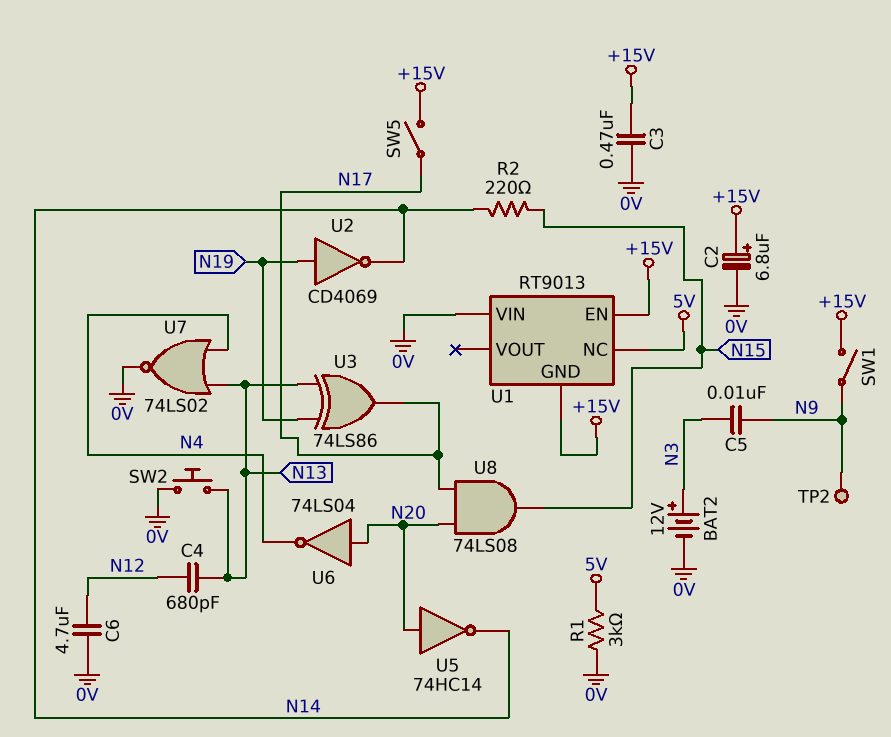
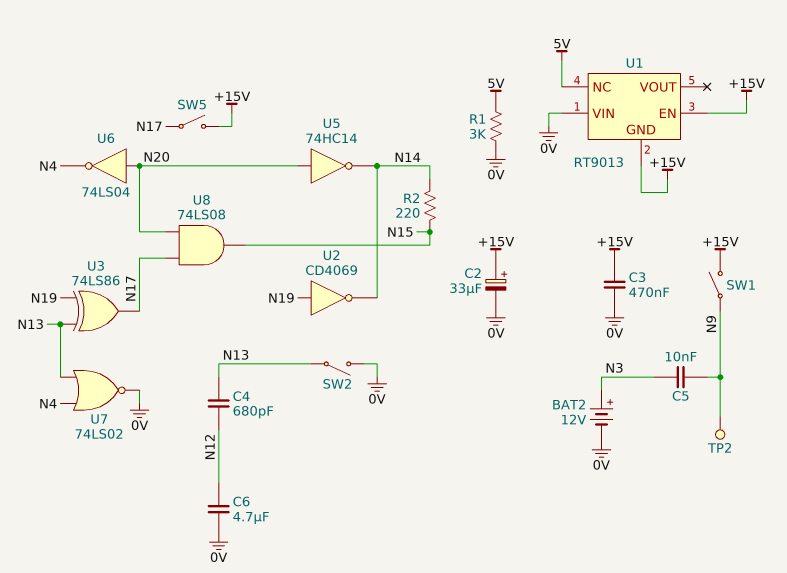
C2: 6.8uF (plus +15V, minus 0V) -> 33uF (plus +15V, minus 0V)
SW2: button (0V, N13) -> switch (0V, N13)

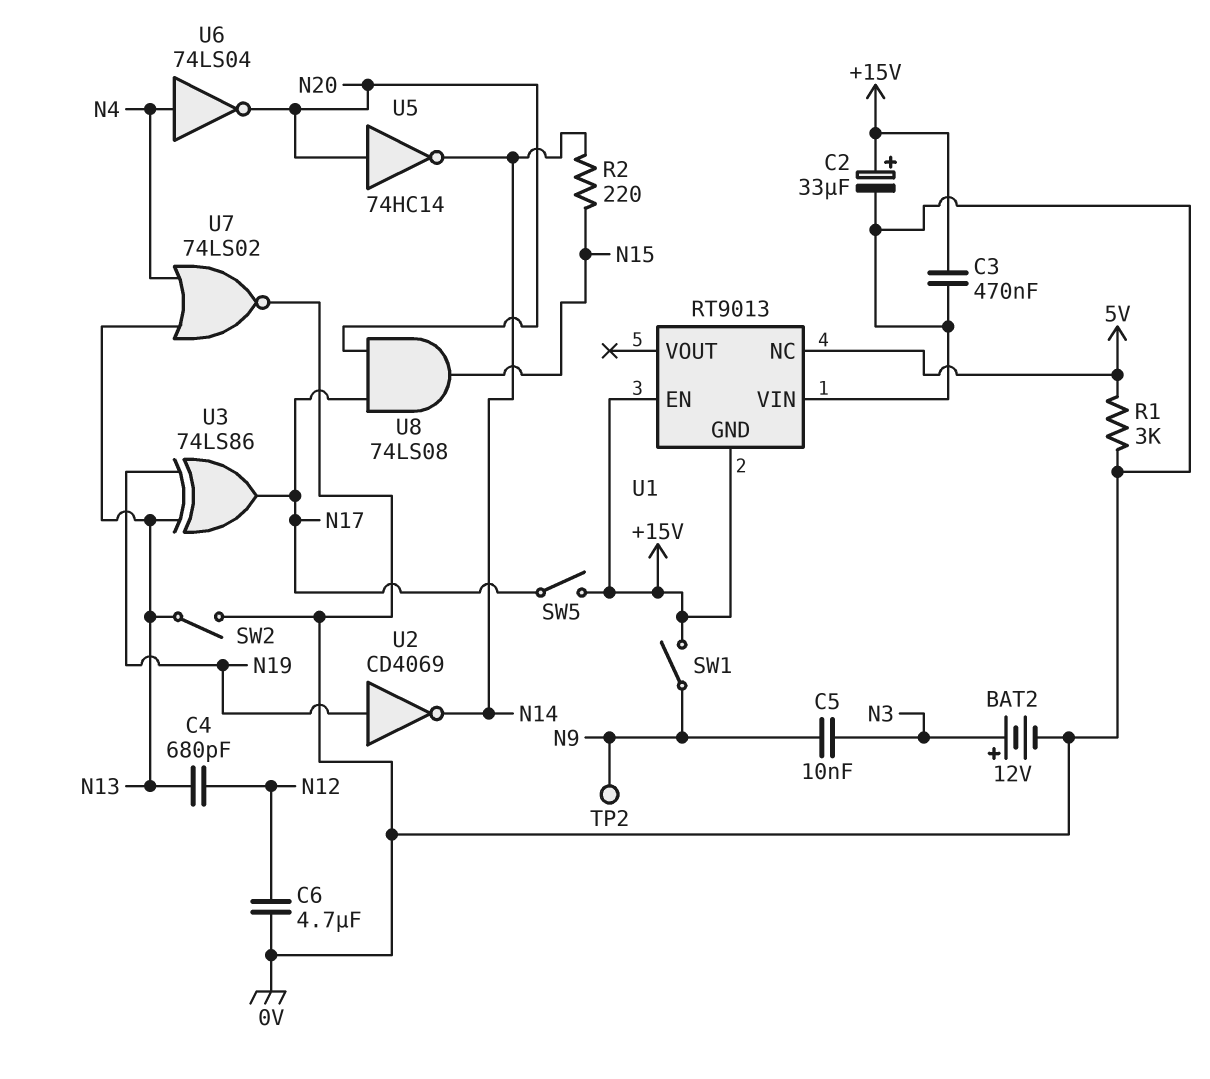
U6: NOT 74LS04 (in N20, out N4) -> NOT 74LS04 (in N4, out N20)

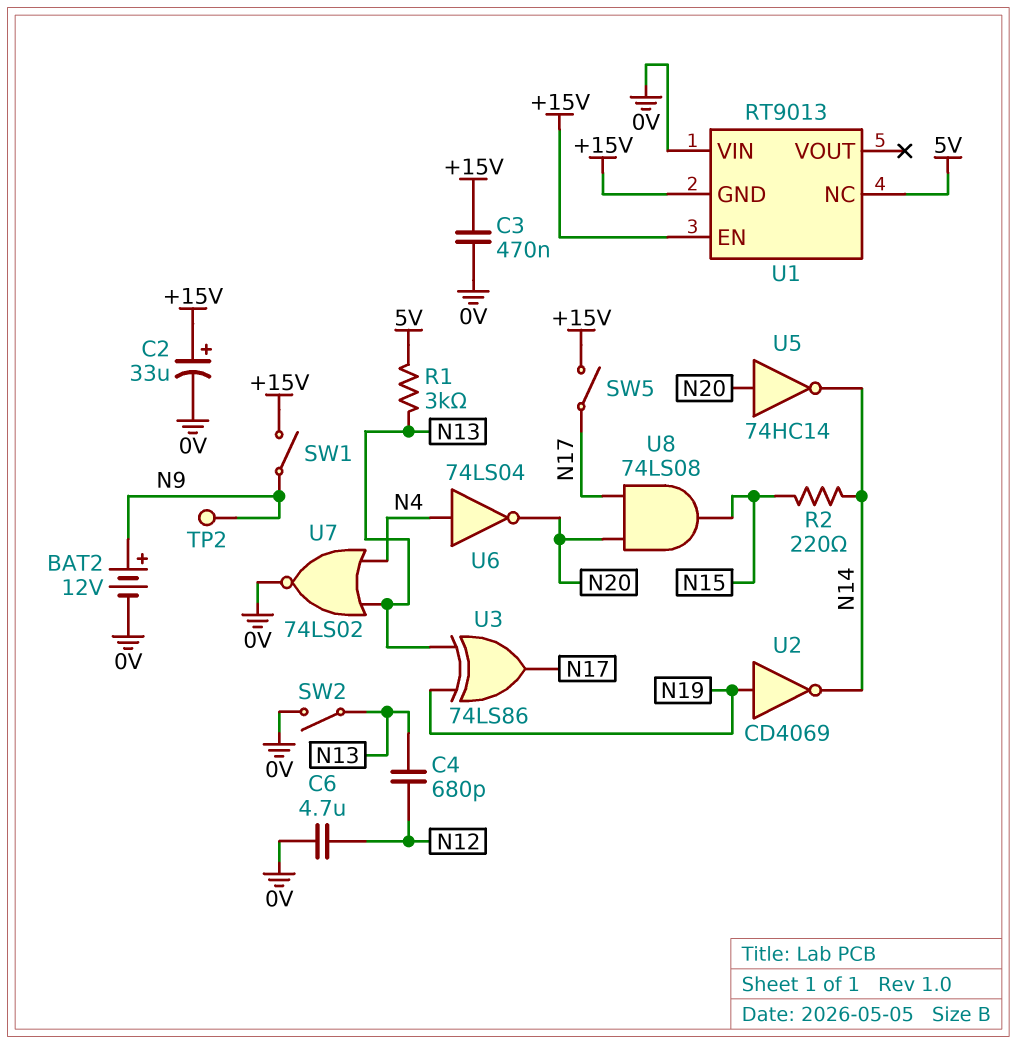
BAT2: 12V (plus N3, minus 0V) -> 12V (plus N9, minus 0V)
C5: 10nF (N3, N9) -> none
R1: 3k (0V, 5V) -> 3k (5V, N13)

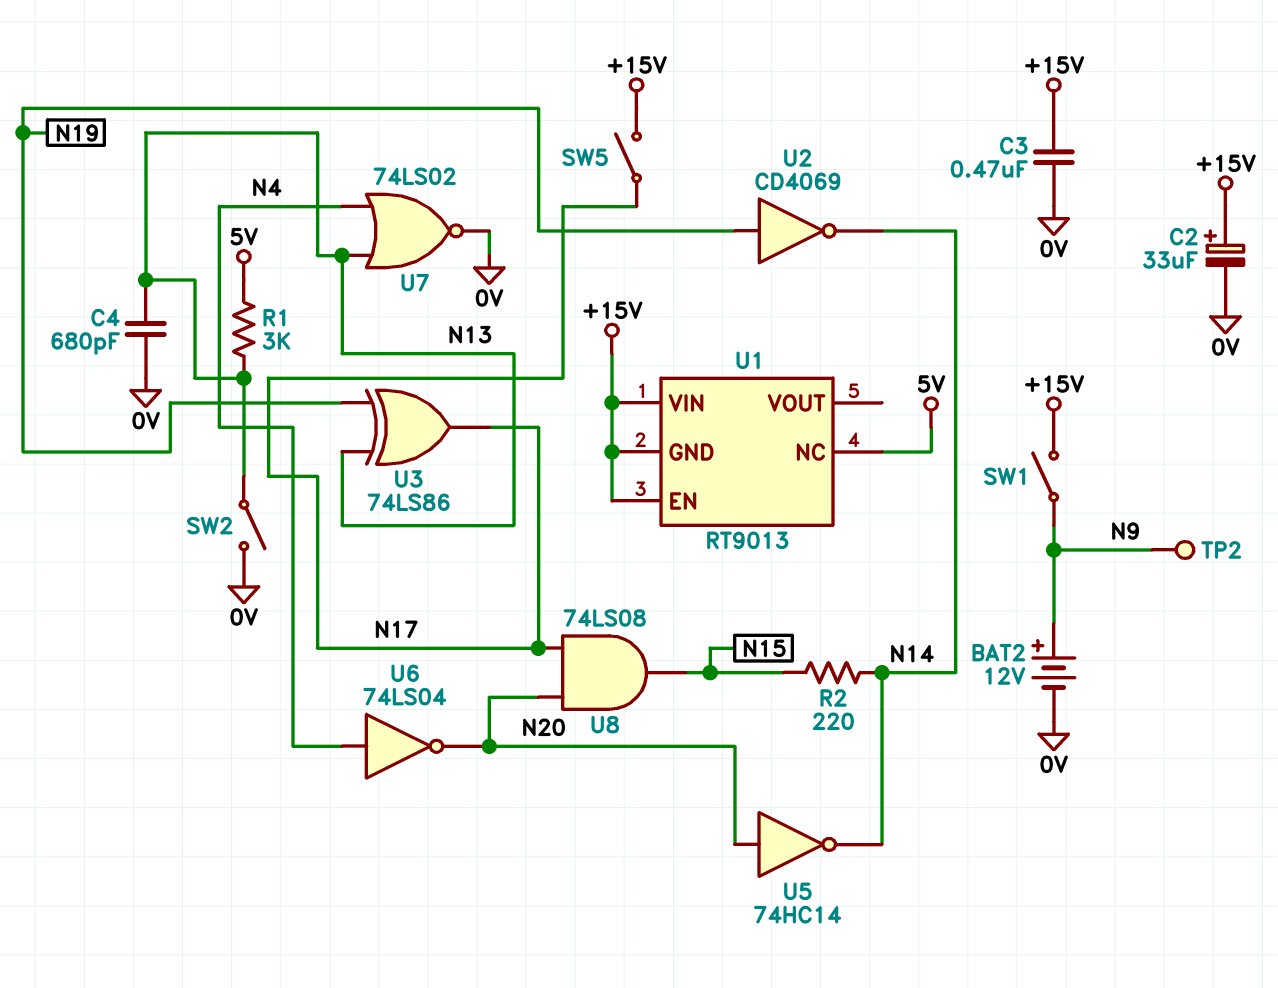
C4: 680pF (N12, N13) -> 680pF (0V, N13)
C6: 4.7uF (0V, N12) -> none
U1 pin VIN: 0V -> +15V

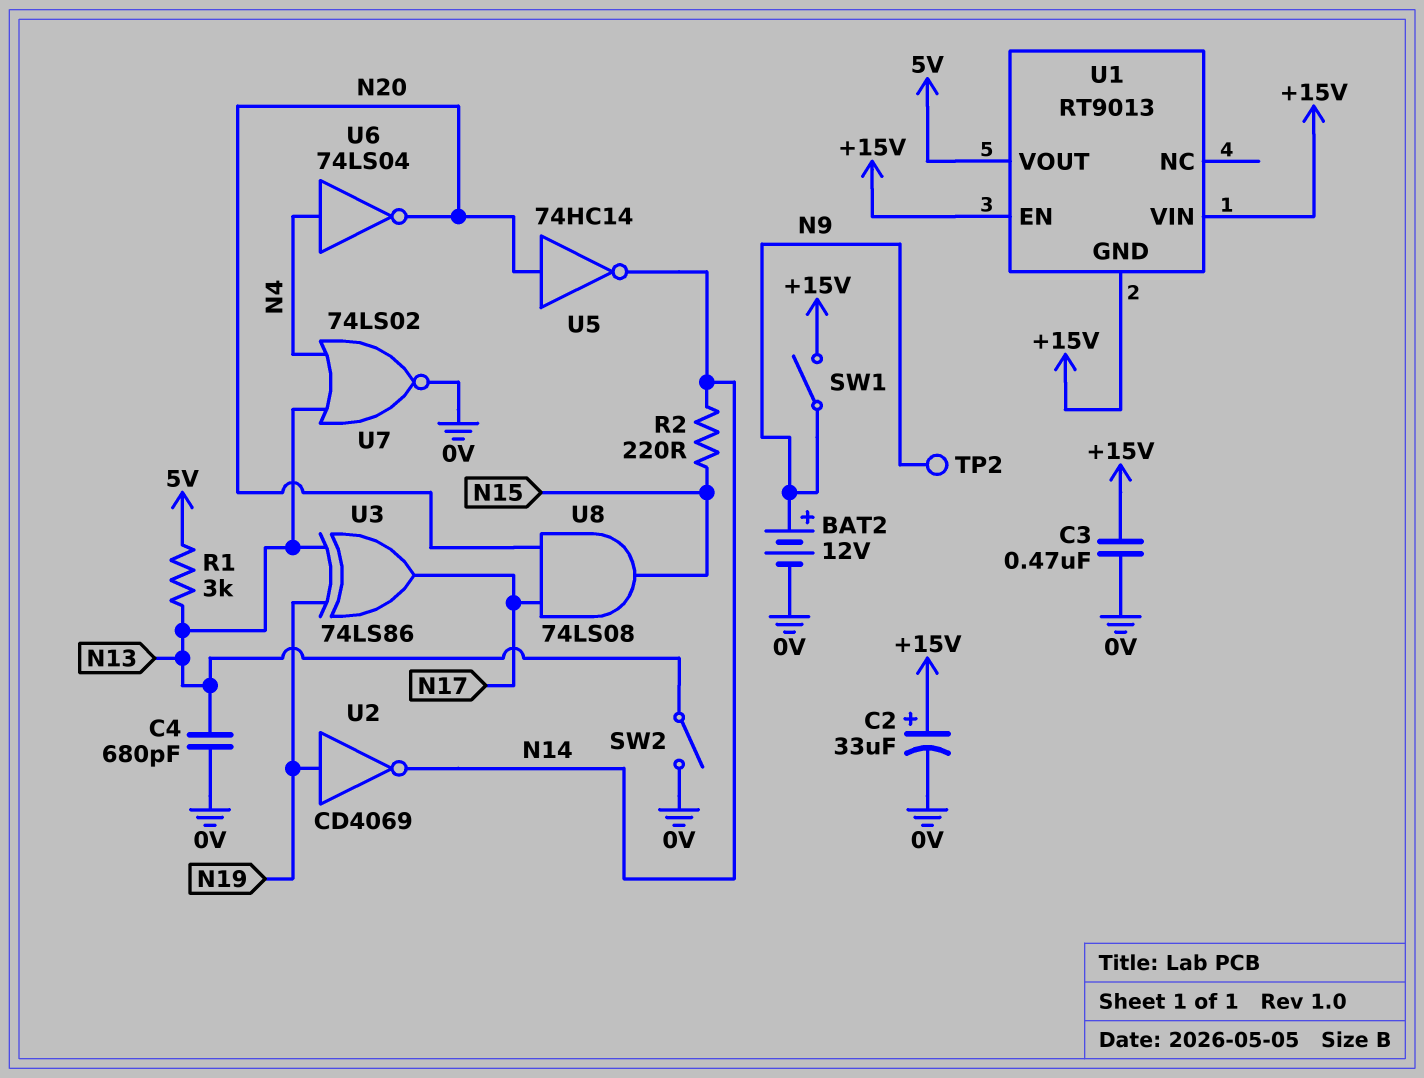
SW5: switch (+15V, N17) -> none
U1 pin NC: 5V -> none
U1 pin VOUT: none -> 5V

